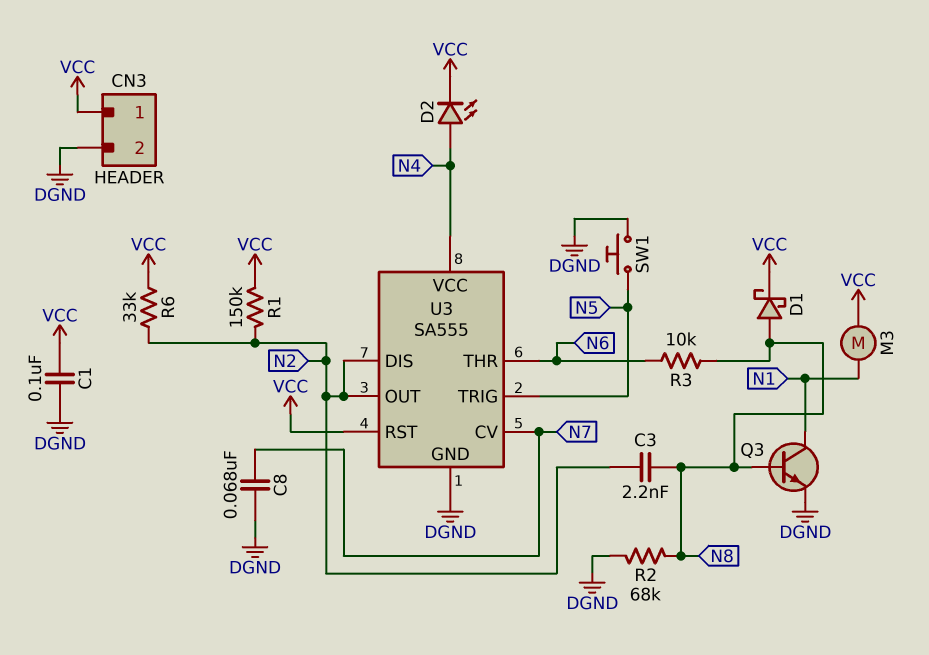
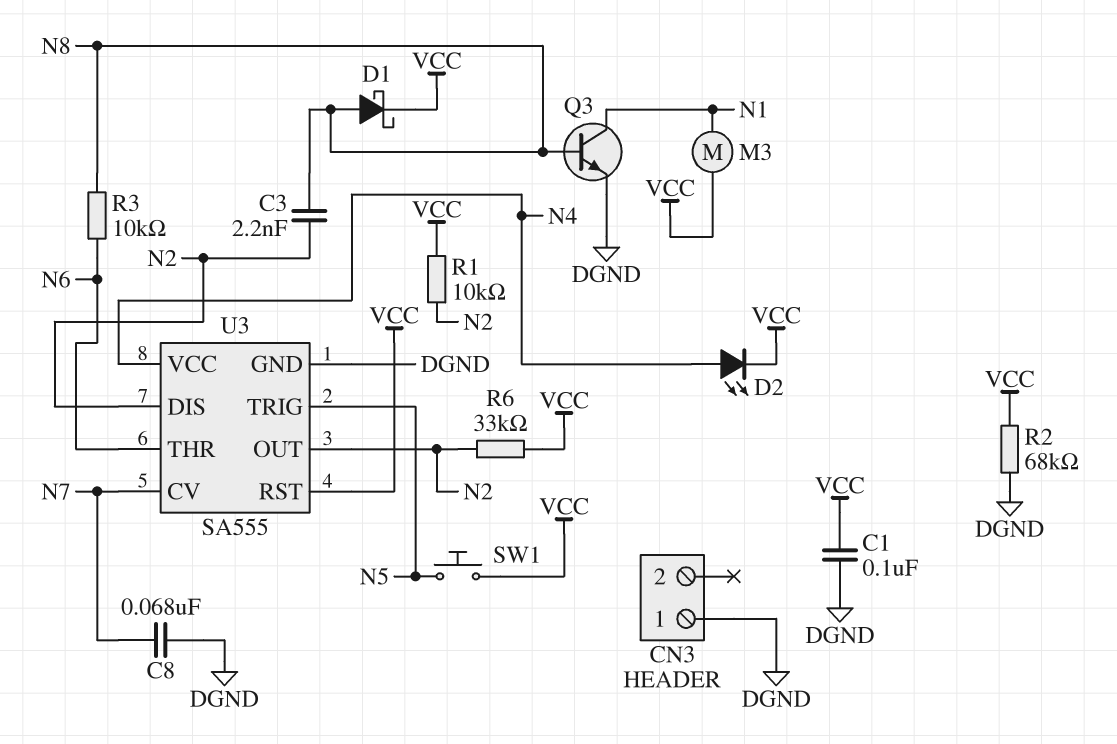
CN3 pin 1: VCC -> DGND
CN3 pin 2: DGND -> none
R1: 150k (N2, VCC) -> 10k (N2, VCC)
R2: 68k (DGND, N8) -> 68k (DGND, VCC)
SW1: button (DGND, N5) -> button (N5, VCC)

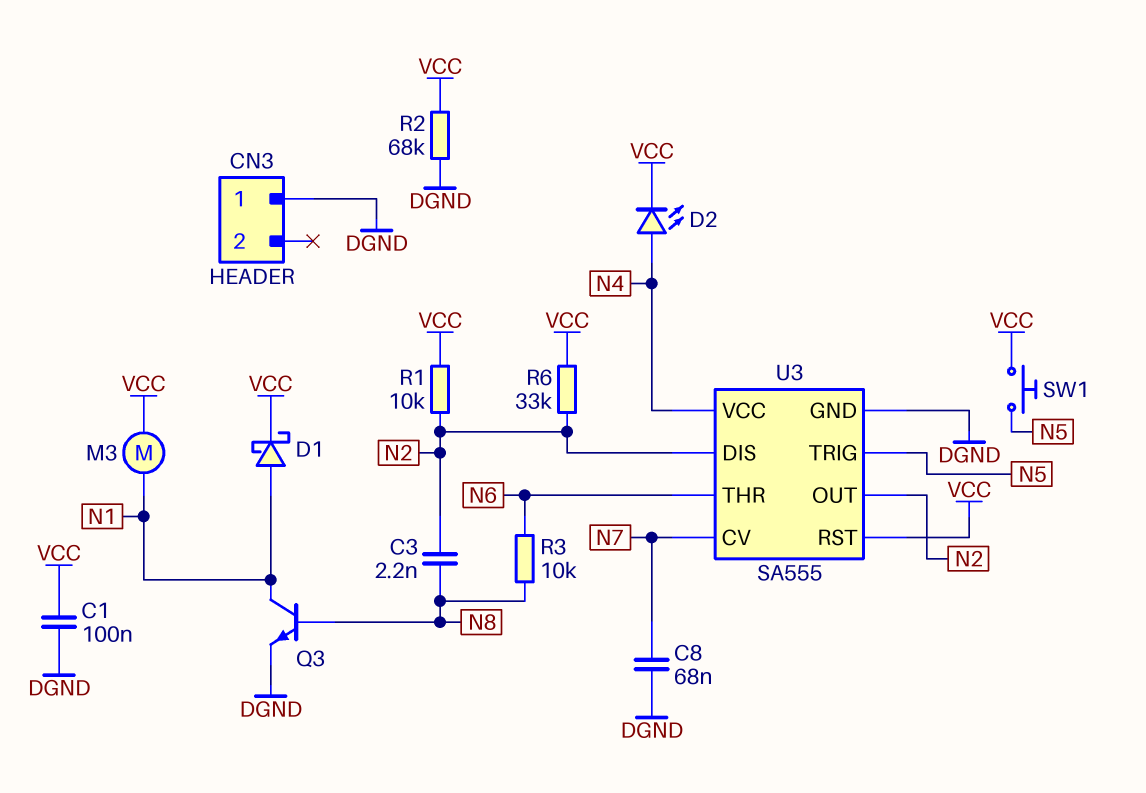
D1: schottky (A N8, K VCC) -> schottky (A N1, K VCC)

